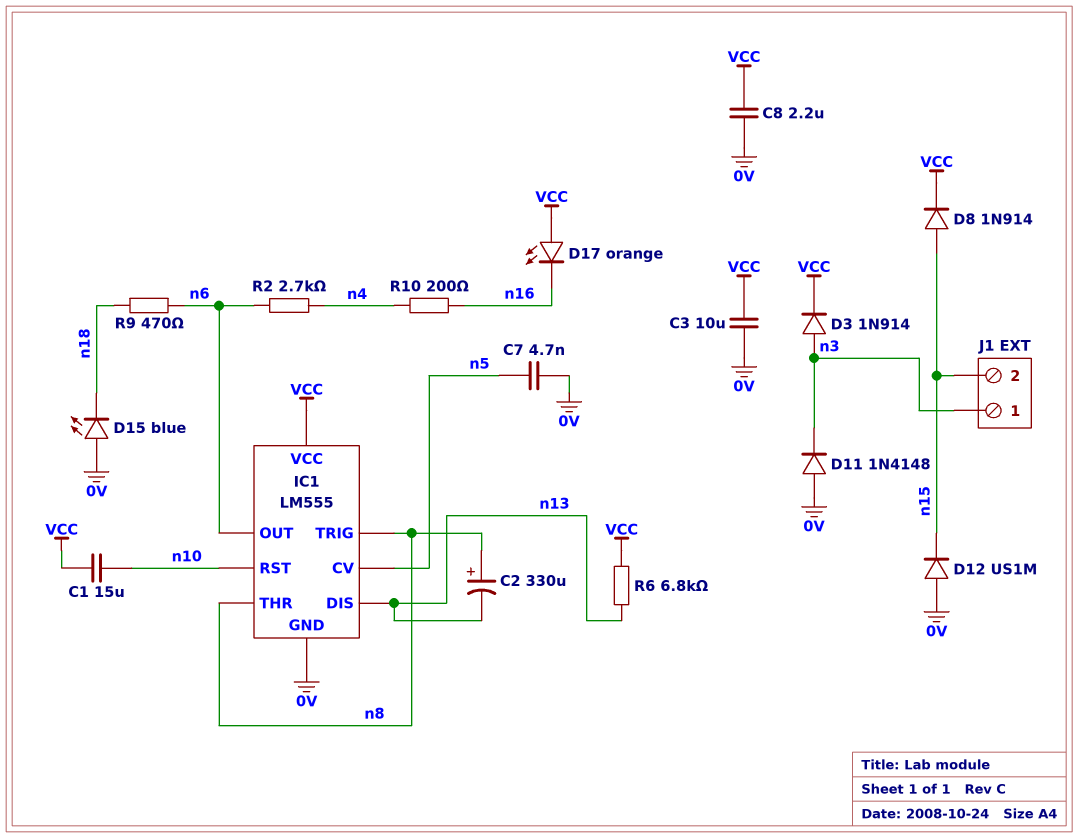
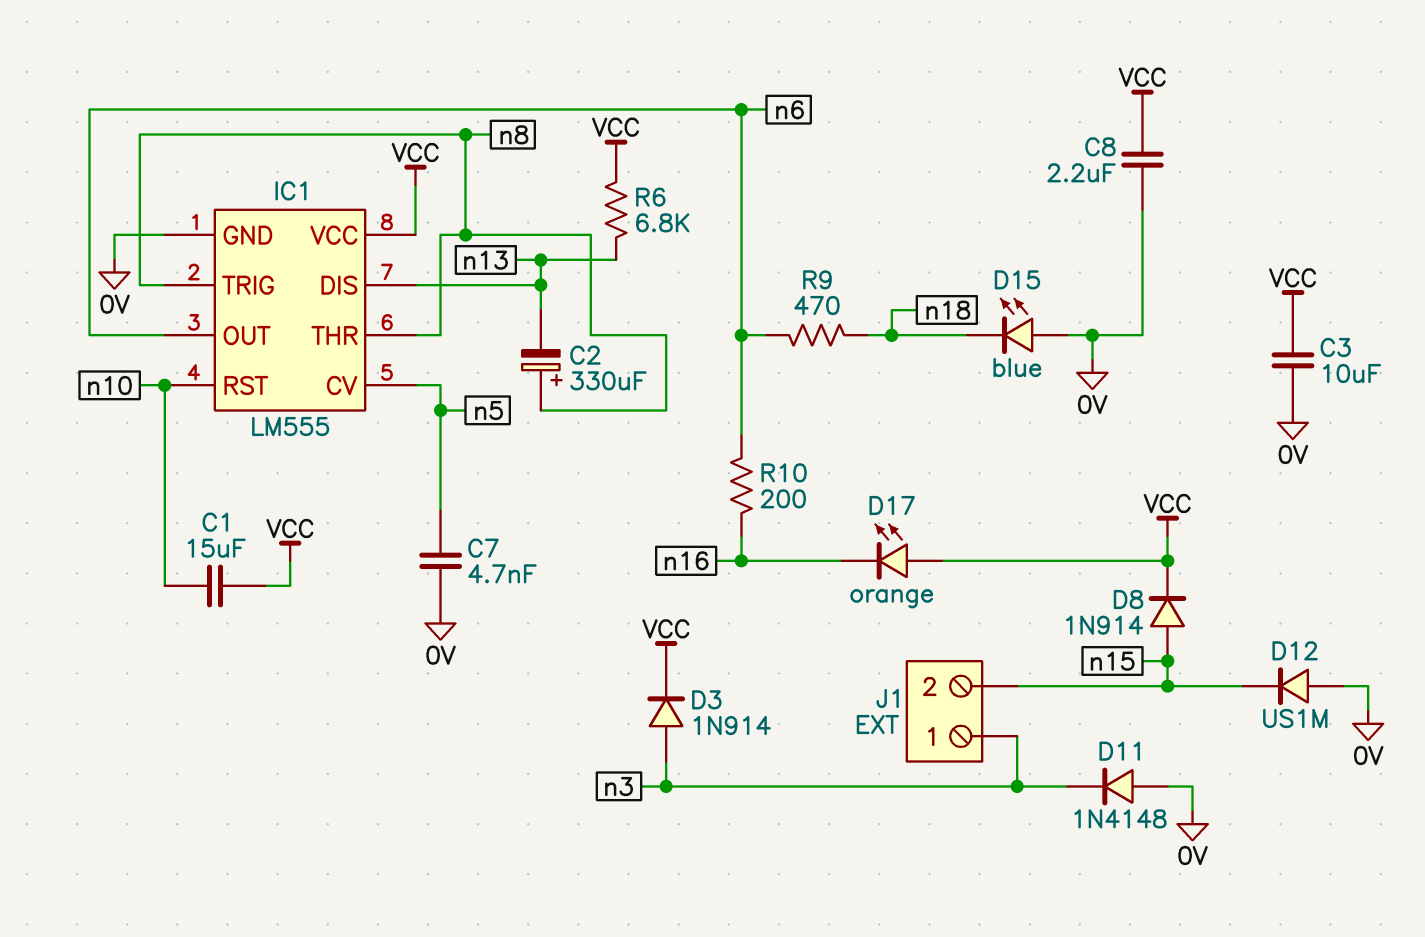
R2: 2.7k (n4, n6) -> none
R10: 200 (n4, n16) -> 200 (n6, n16)

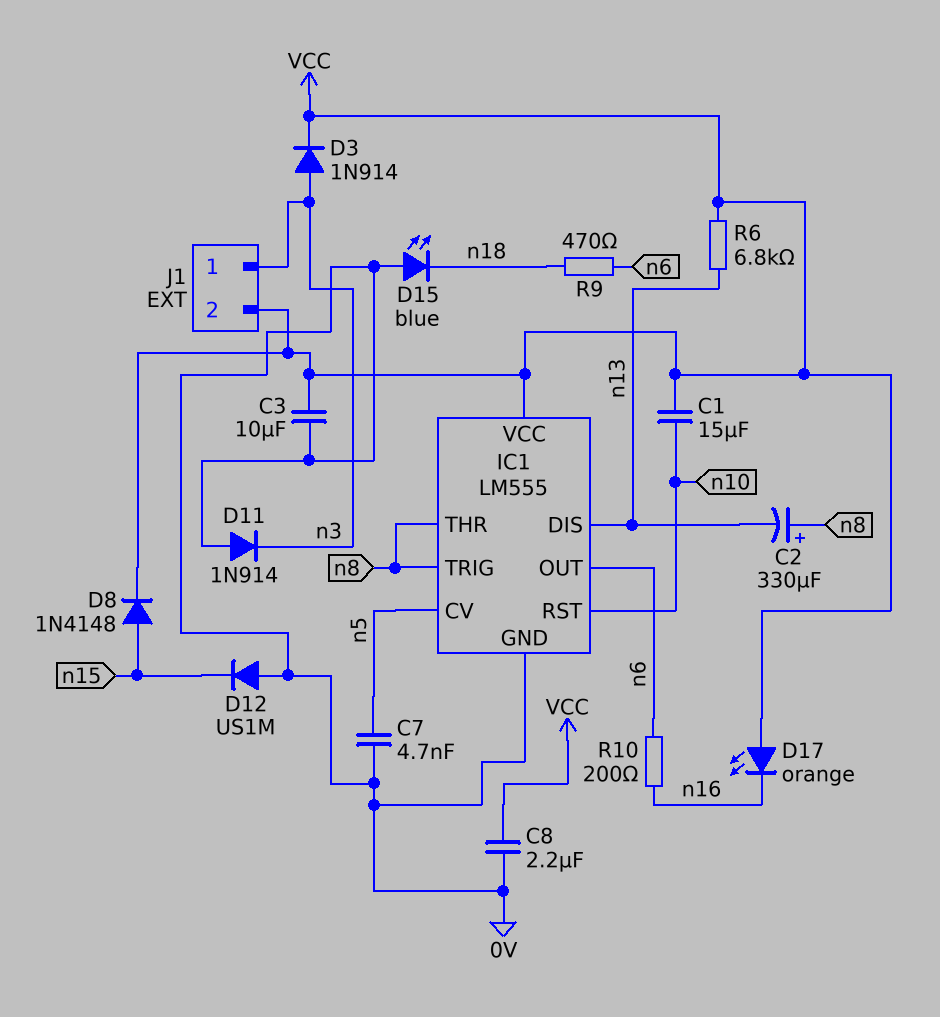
D8: diode 1N914 (A n15, K VCC) -> diode 1N4148 (A n15, K VCC)
D11: diode 1N4148 (A 0V, K n3) -> diode 1N914 (A 0V, K n3)
J1 pin 2: n15 -> VCC

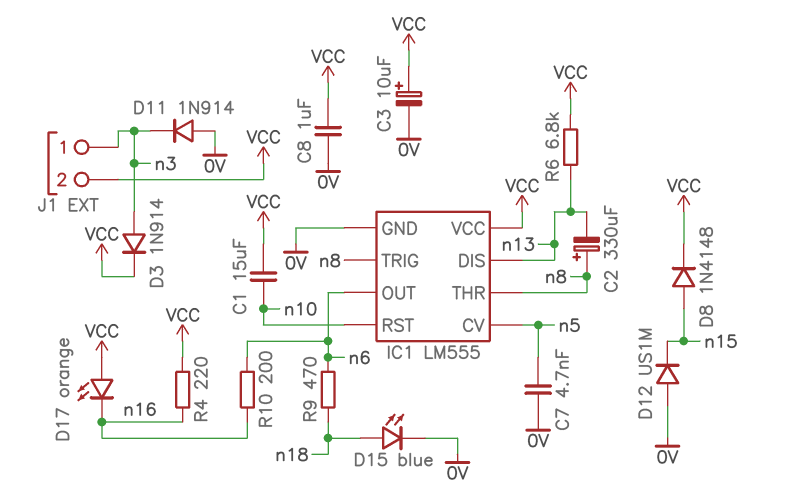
C3: 10uF (0V, VCC) -> 10uF (plus VCC, minus 0V)
C8: 2.2uF (0V, VCC) -> 1uF (0V, VCC)
D15: LED blue (A 0V, K n18) -> LED blue (A n18, K 0V)
R4: none -> 220 (VCC, n16)

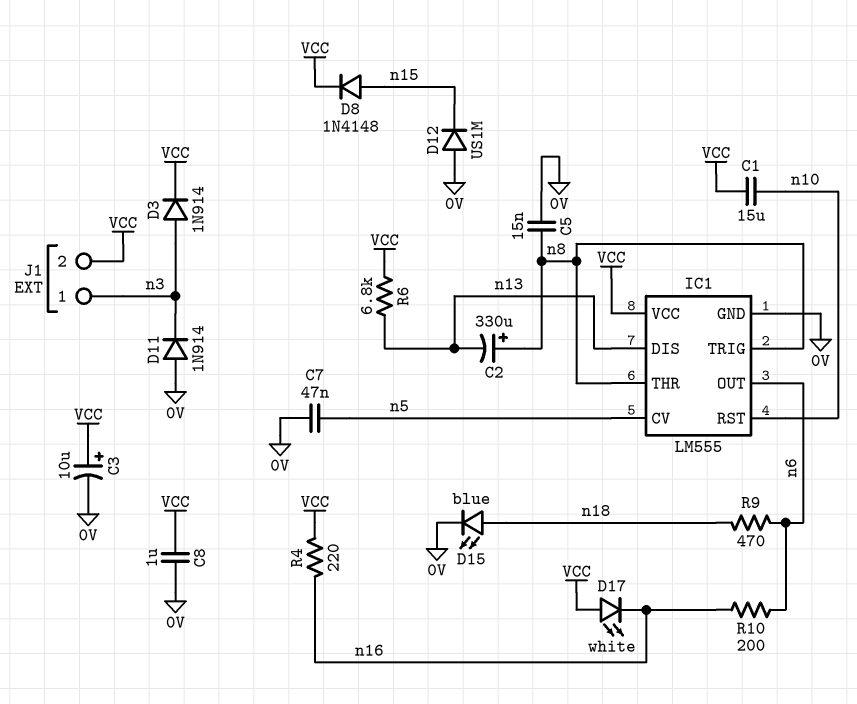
C5: none -> 15nF (0V, n8)
C7: 4.7nF (0V, n5) -> 47nF (0V, n5)
D17: LED orange (A VCC, K n16) -> LED white (A VCC, K n16)

